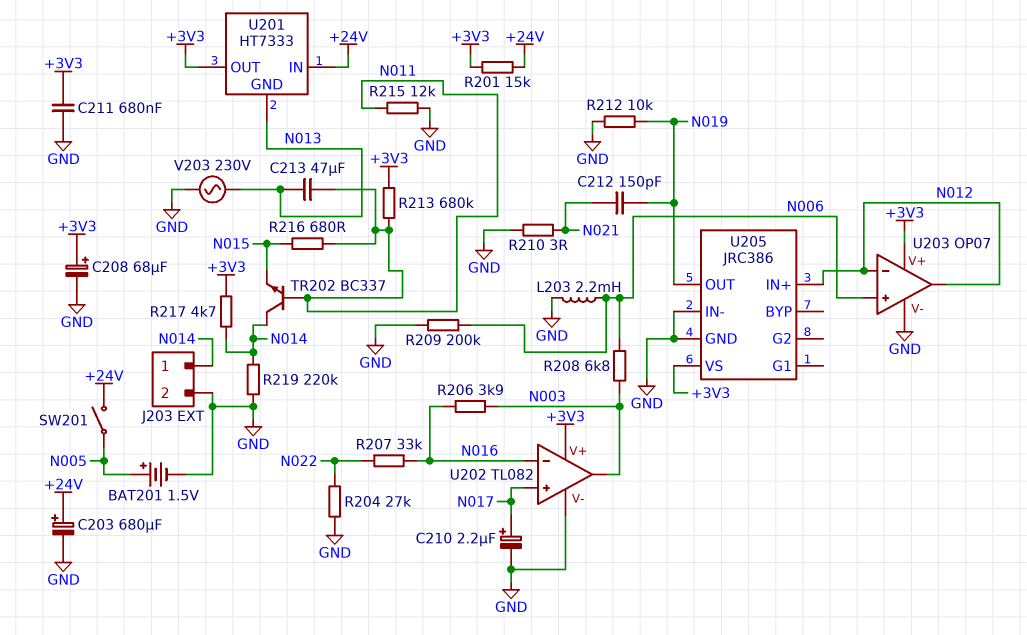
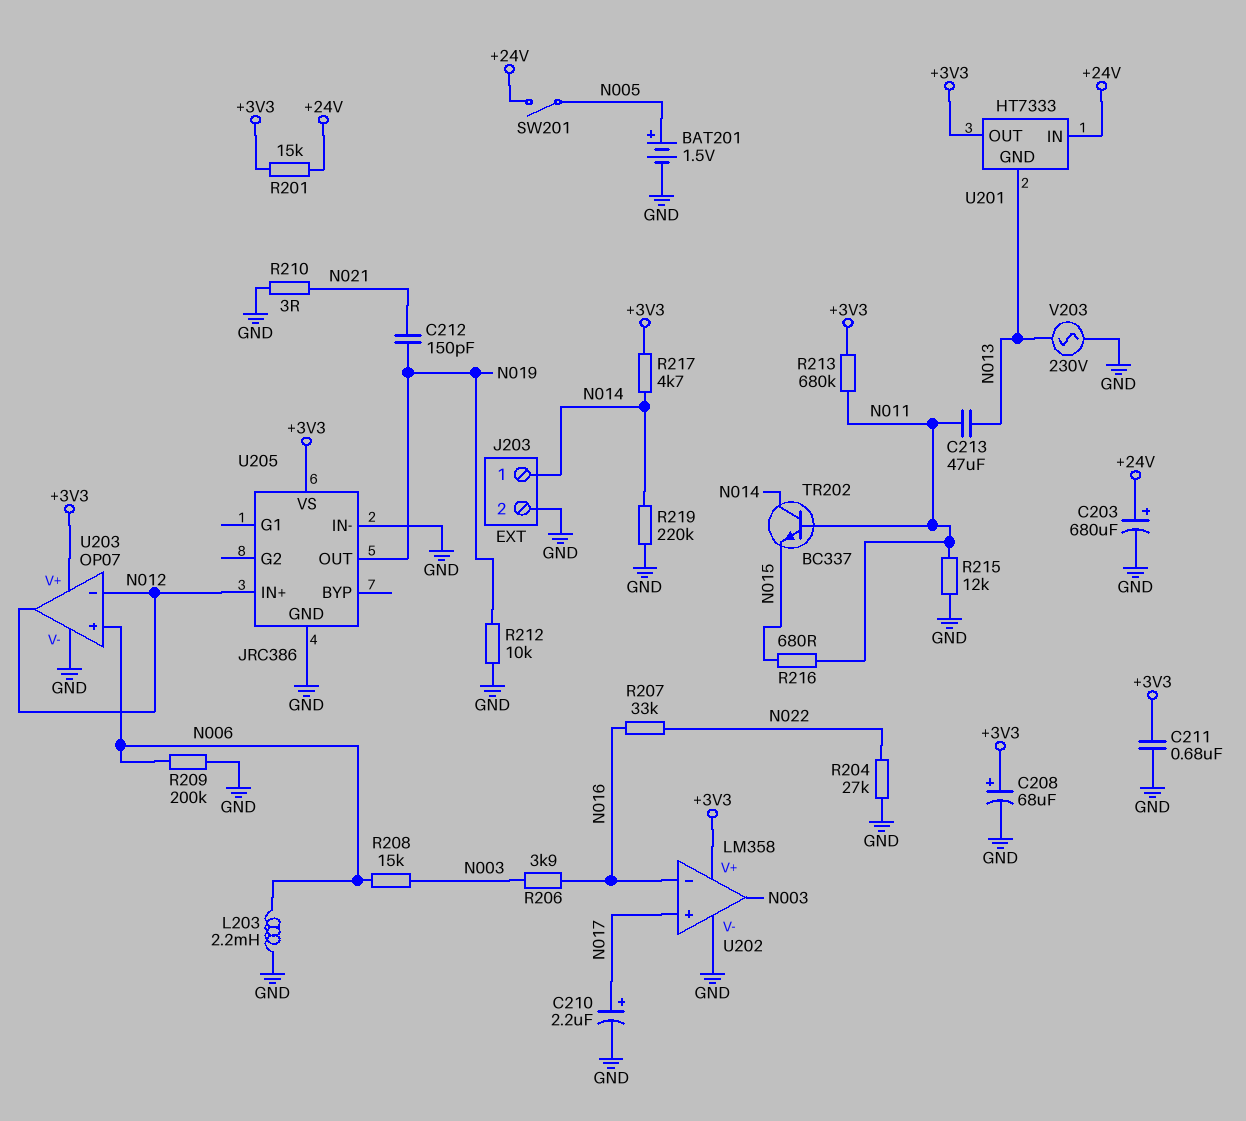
R208: 6.8k (N003, N006) -> 15k (N003, N006)
U202: TL082 -> LM358

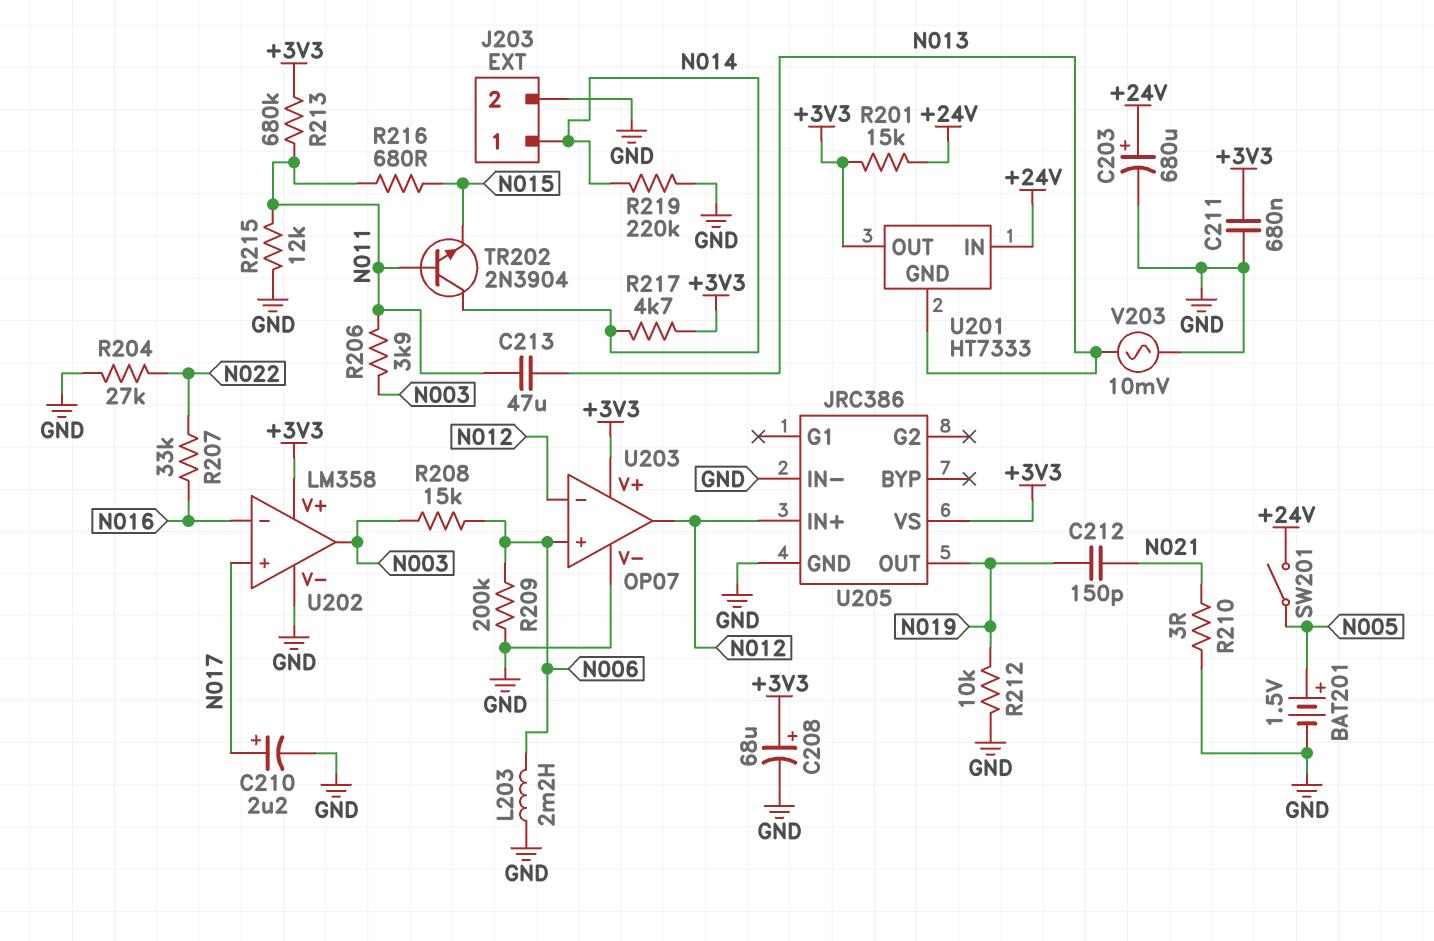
R206: 3.9k (N003, N016) -> 3.9k (N003, N011)
TR202: NPN BC337 (B N011, C N014, E N015) -> NPN 2N3904 (B N011, C N014, E N015)
V203: AC 230V (GND, N013) -> AC 10mV (GND, N013)

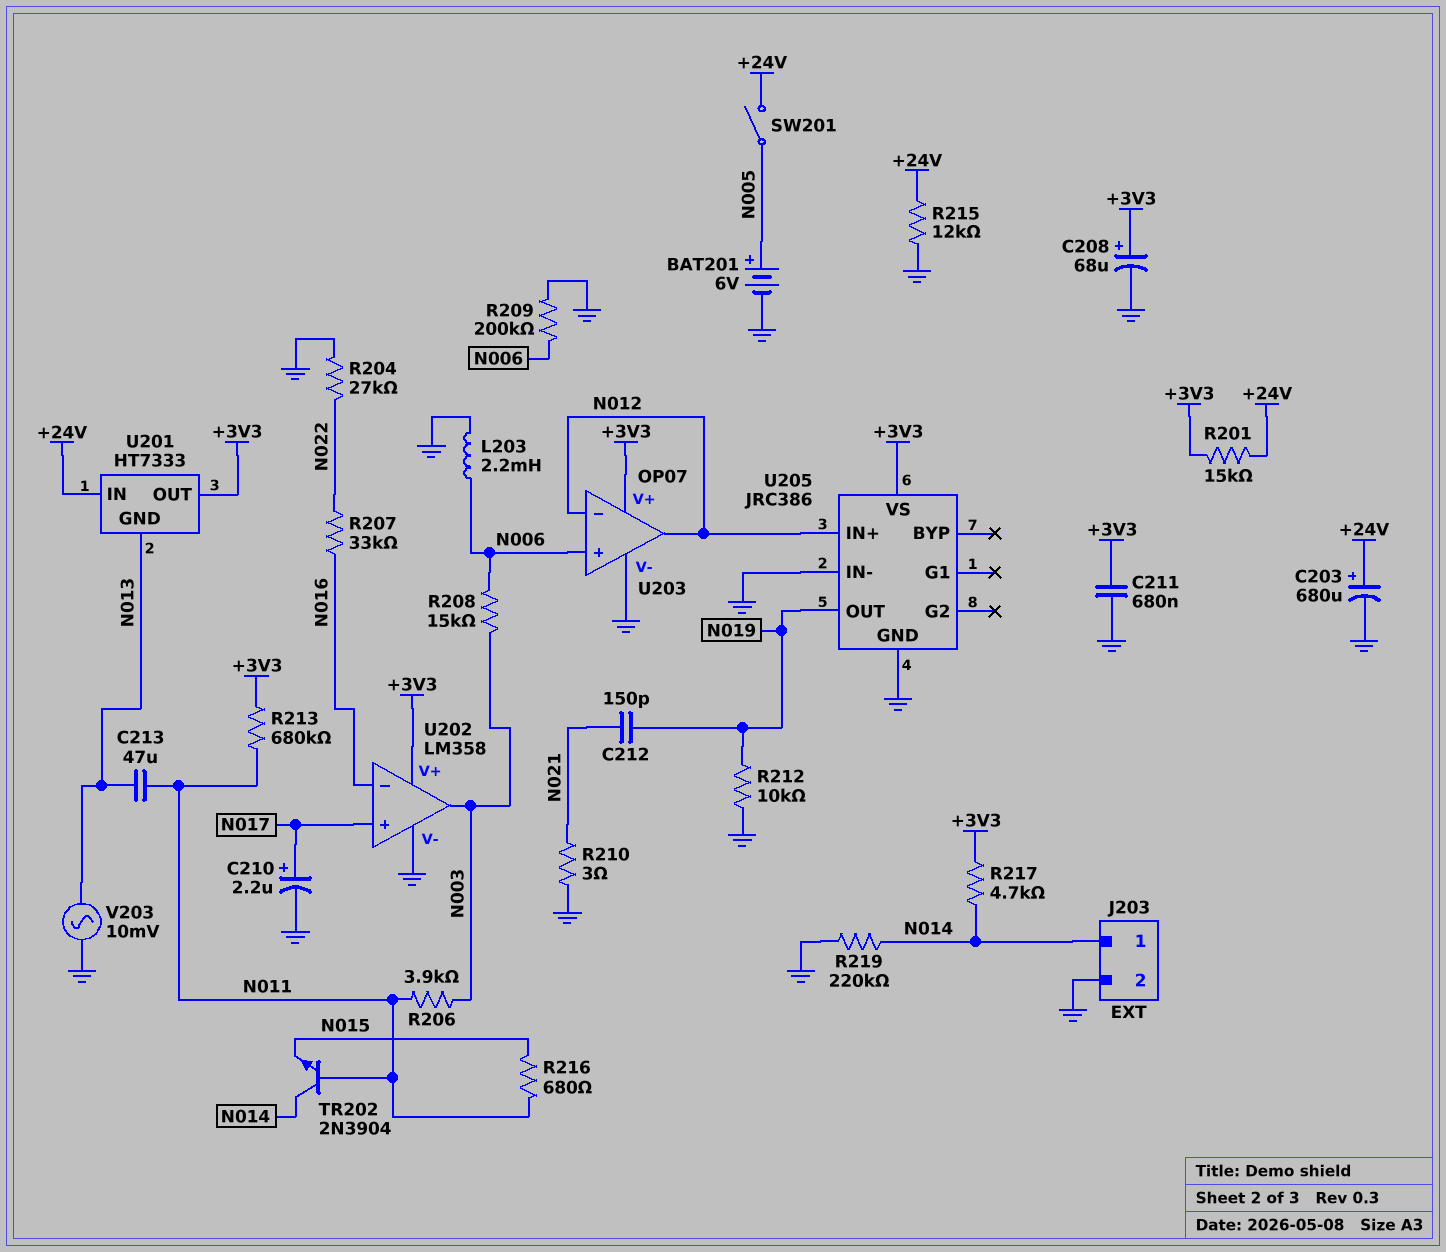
BAT201: 1.5V (plus N005, minus GND) -> 6V (plus N005, minus GND)
R215: 12k (GND, N011) -> 12k (+24V, GND)

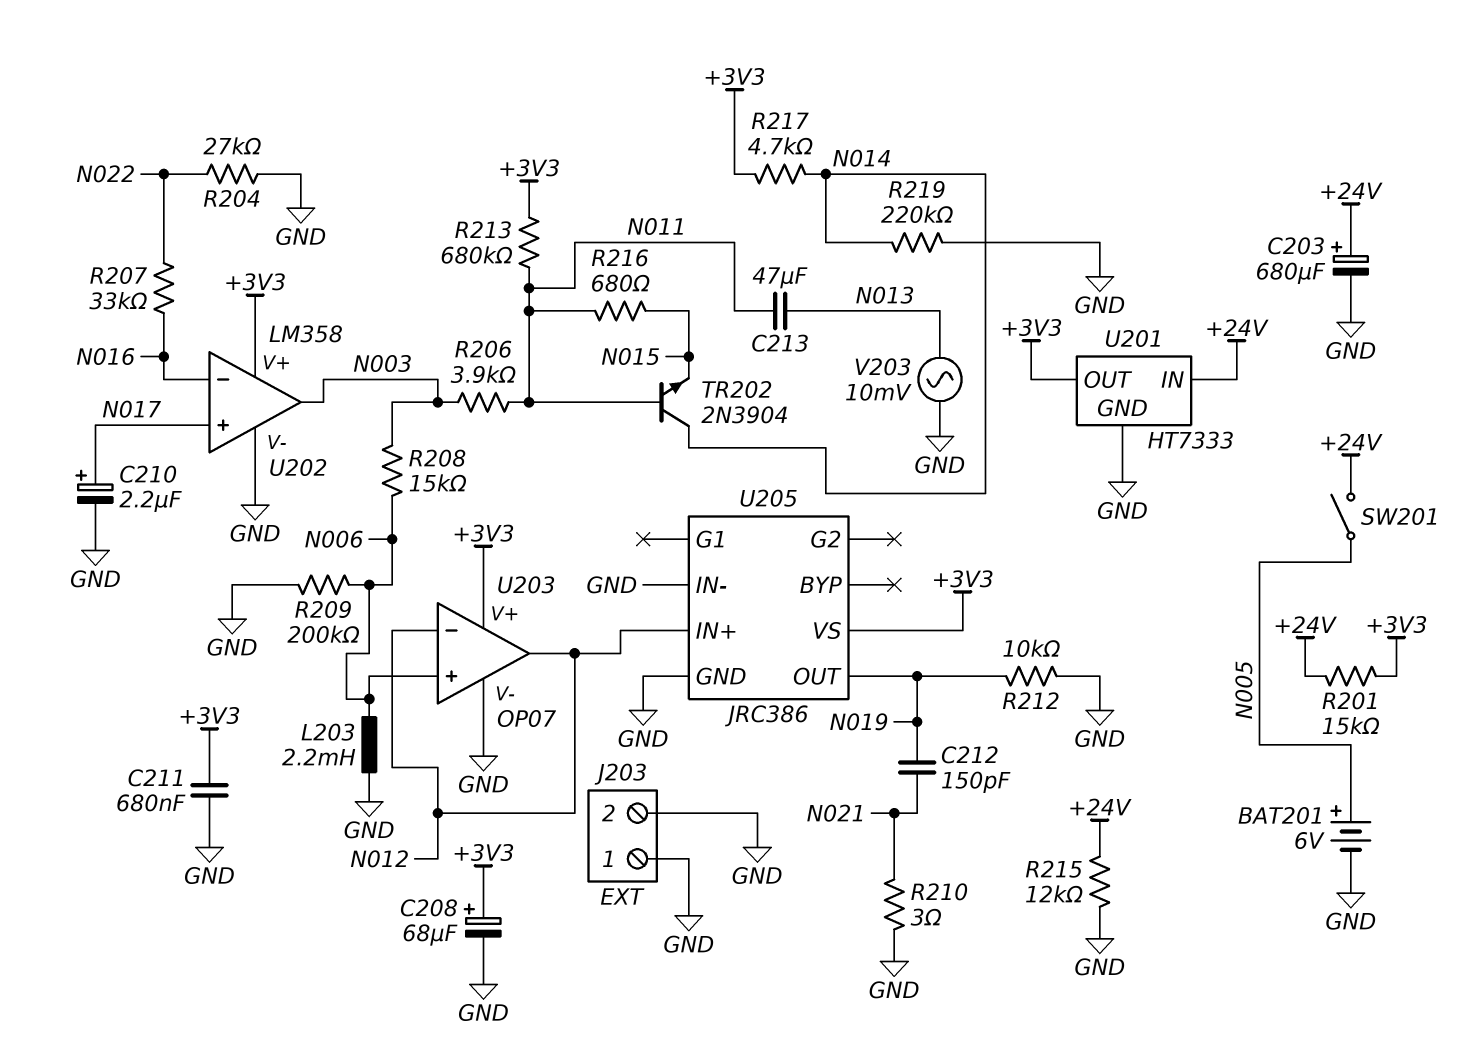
J203 pin 1: N014 -> GND
U201 pin GND: N013 -> GND

